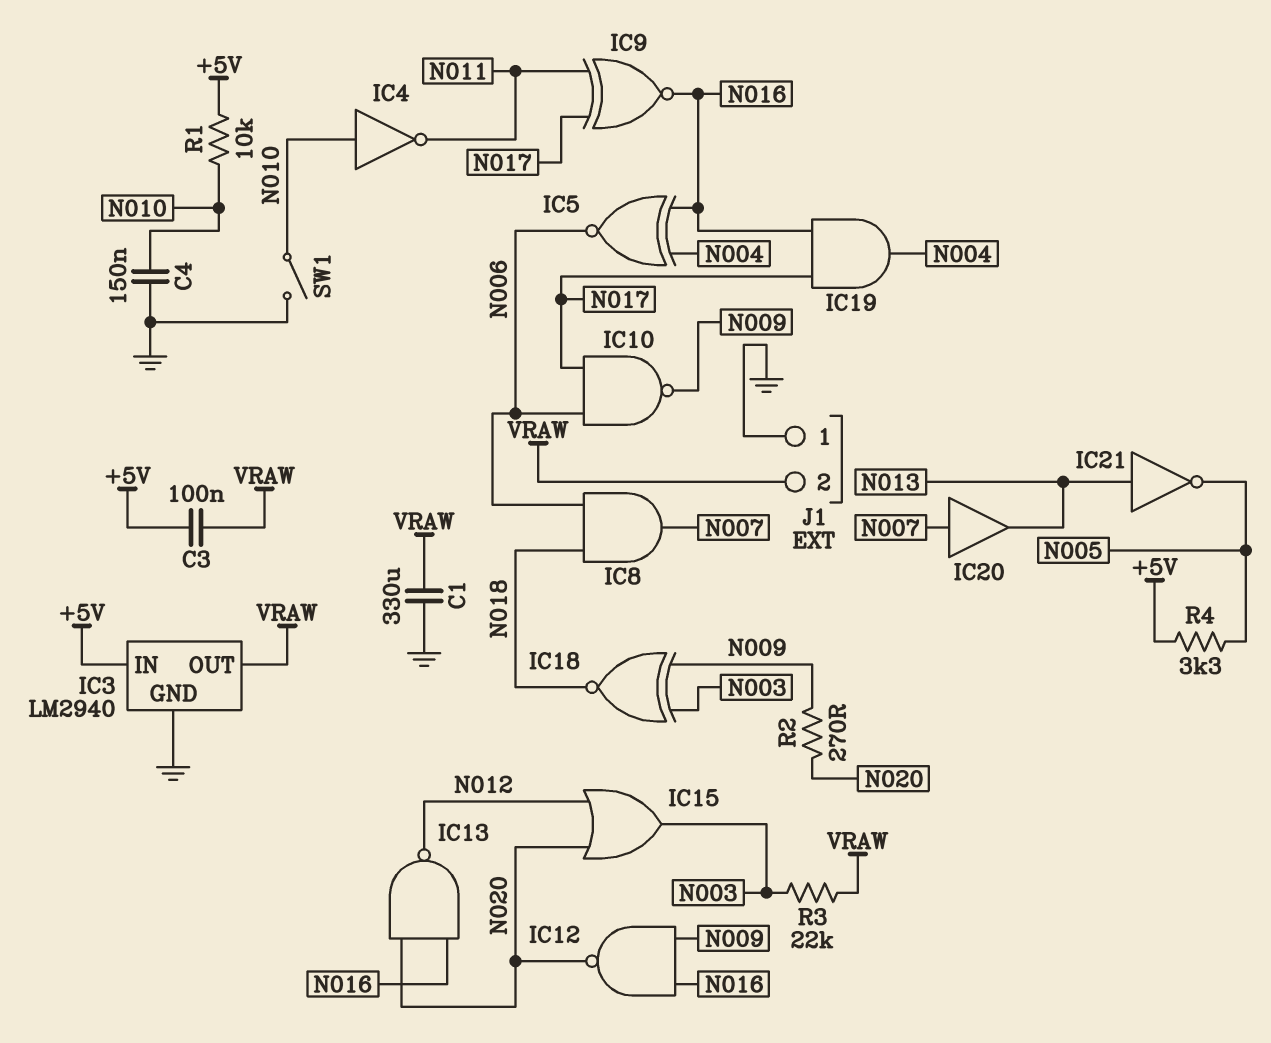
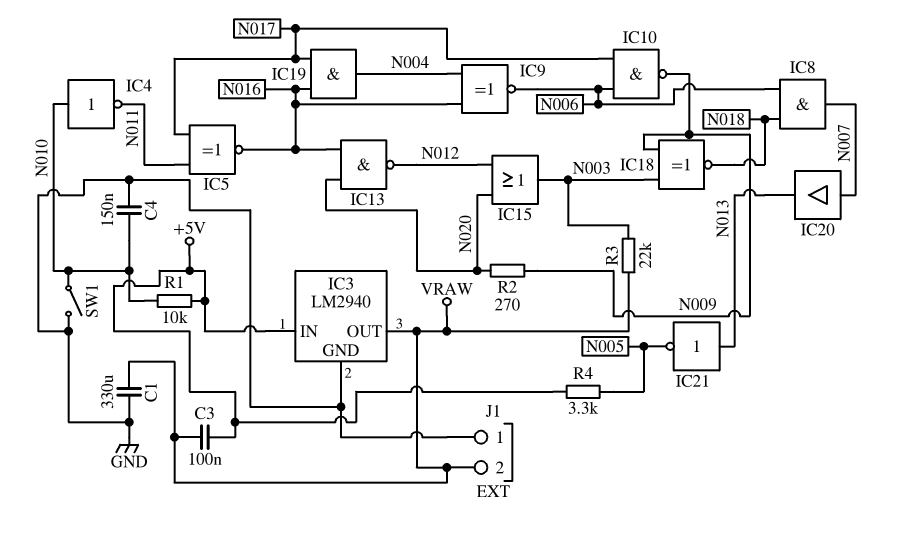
IC5: XNOR (in N004, in N016, out N006) -> XNOR (in N011, in N017, out N016)
IC9: XNOR (in N011, in N017, out N016) -> XNOR (in N004, in N016, out N006)
IC12: NAND (in N009, in N016, out N020) -> none

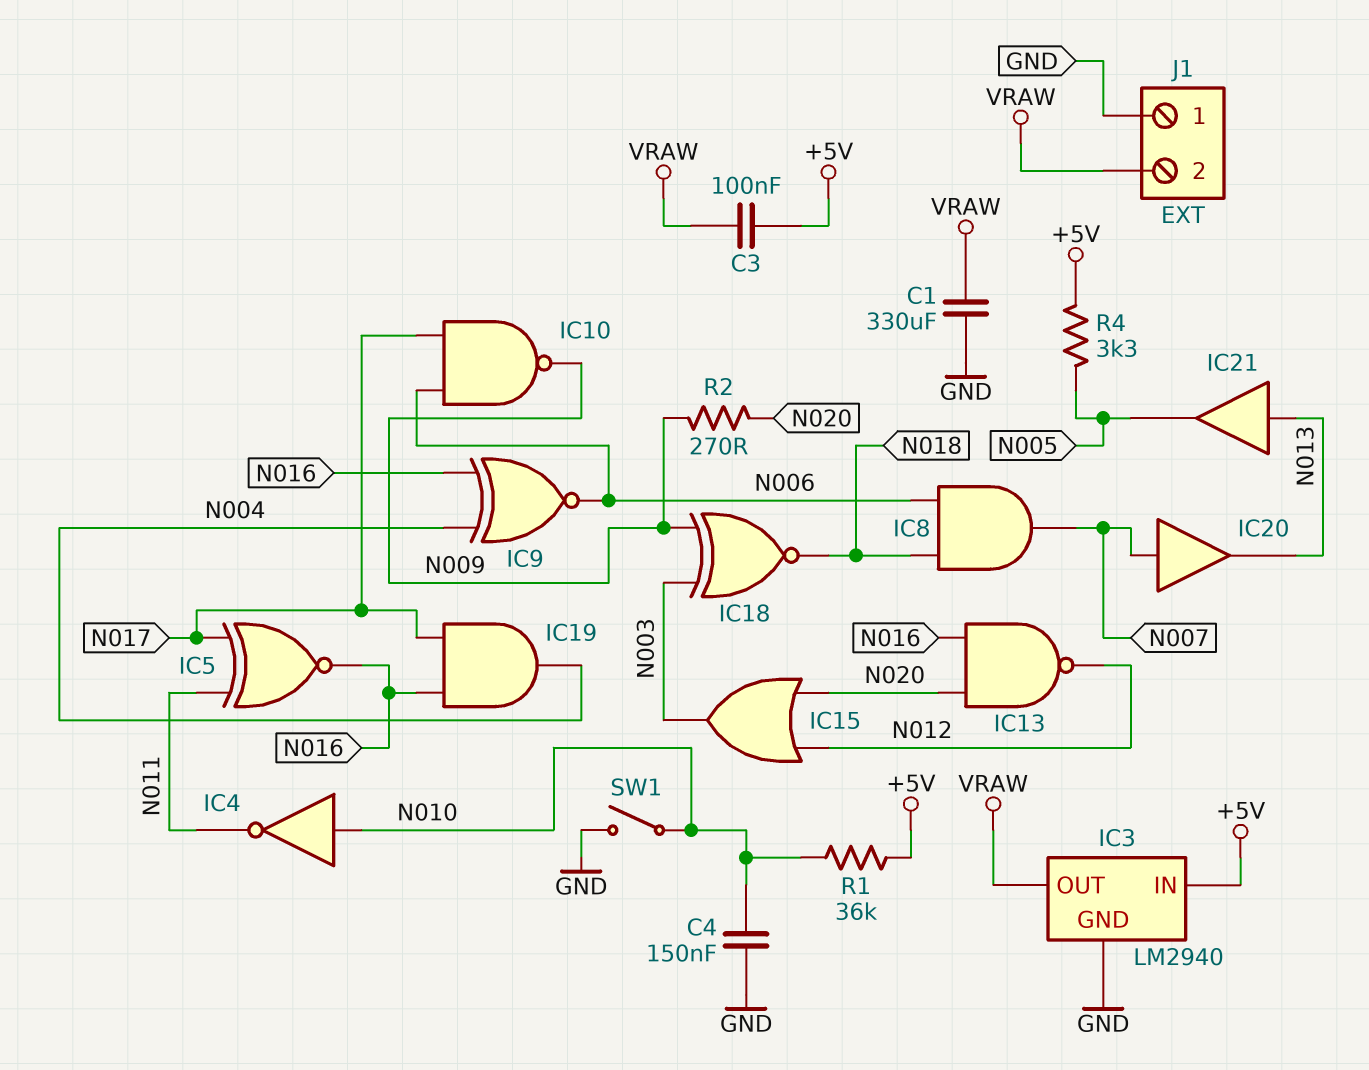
IC21: NOT (in N013, out N005) -> buffer (in N013, out N005)
R1: 10k (+5V, N010) -> 36k (+5V, N010)
R3: 22k (N003, VRAW) -> none

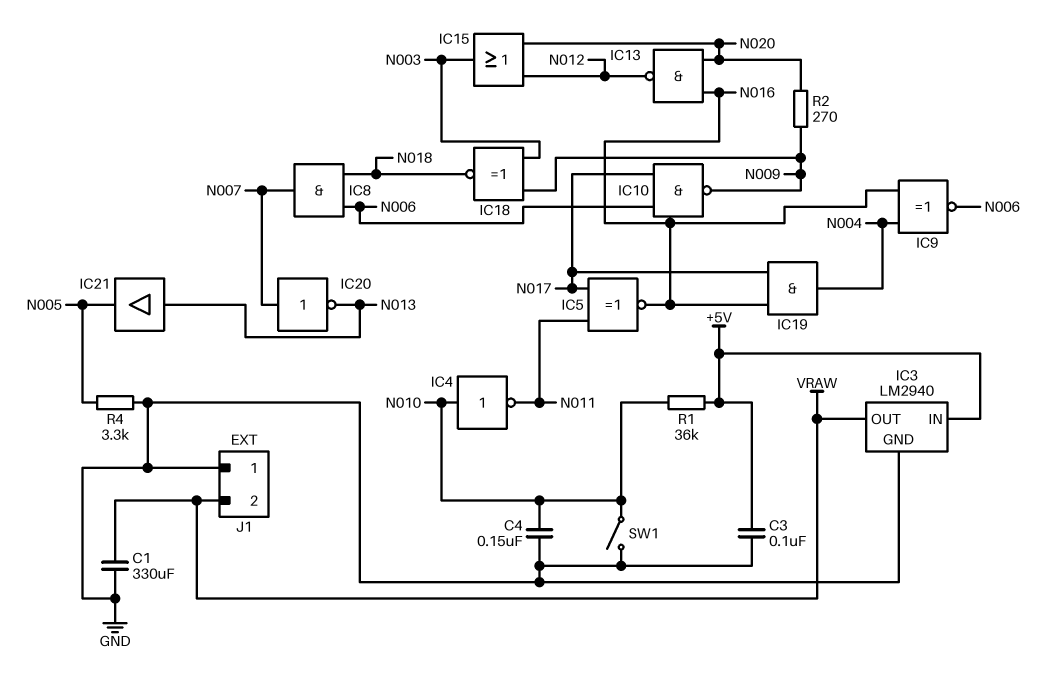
C3: 100nF (+5V, VRAW) -> 100nF (+5V, GND)
IC20: buffer (in N007, out N013) -> NOT (in N007, out N013)
R4: 3.3k (+5V, N005) -> 3.3k (GND, N005)

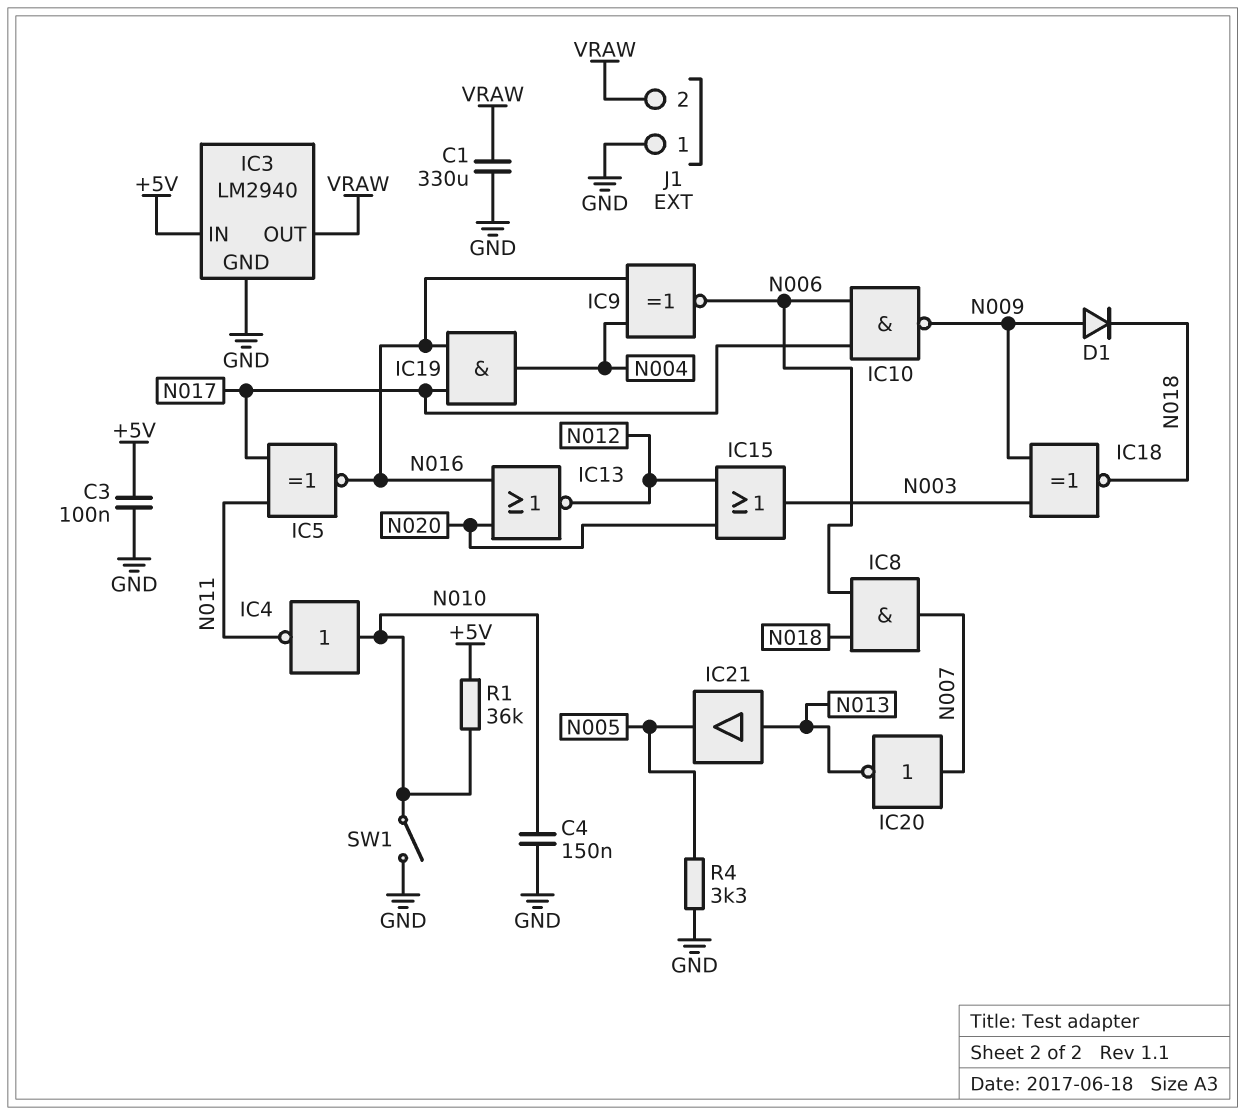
D1: none -> diode (A N009, K N018)
IC13: NAND (in N016, in N020, out N012) -> NOR (in N016, in N020, out N012)
R2: 270 (N009, N020) -> none

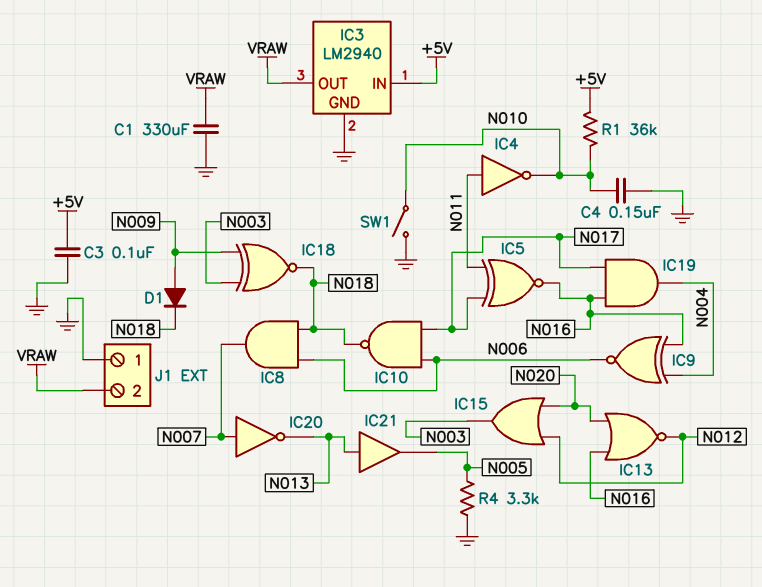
IC4: NOT (in N010, out N011) -> NOT (in N011, out N010)
IC10: NAND (in N006, in N017, out N009) -> NAND (in N006, in N017, out N018)

